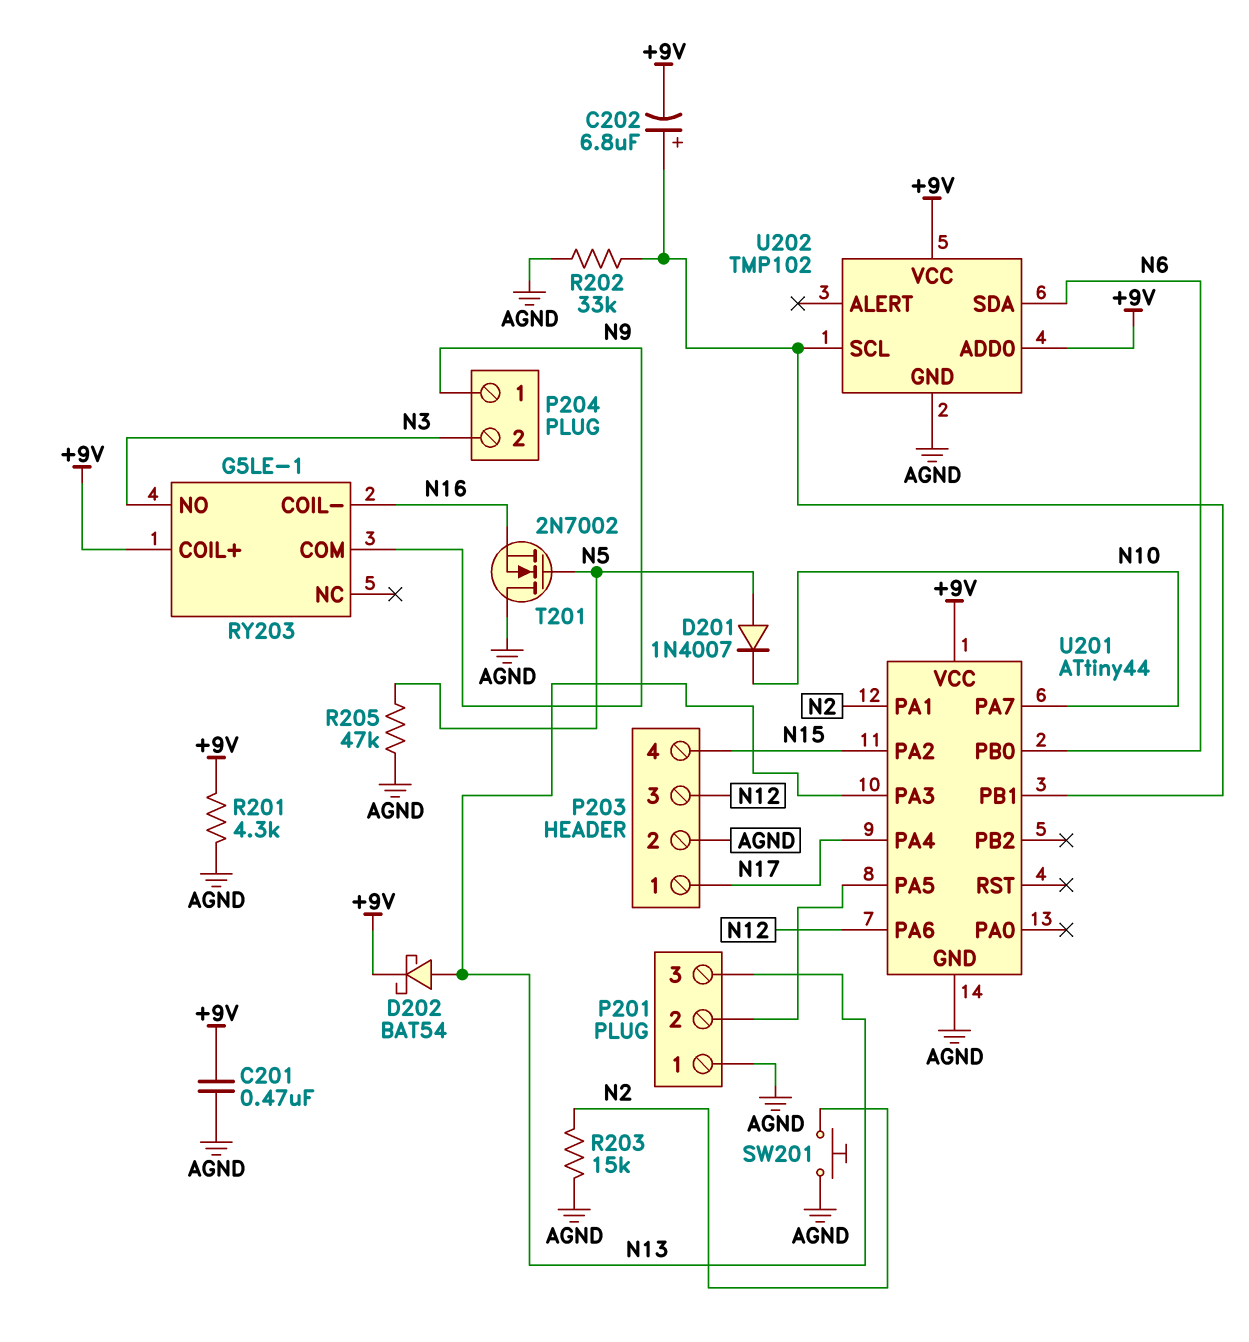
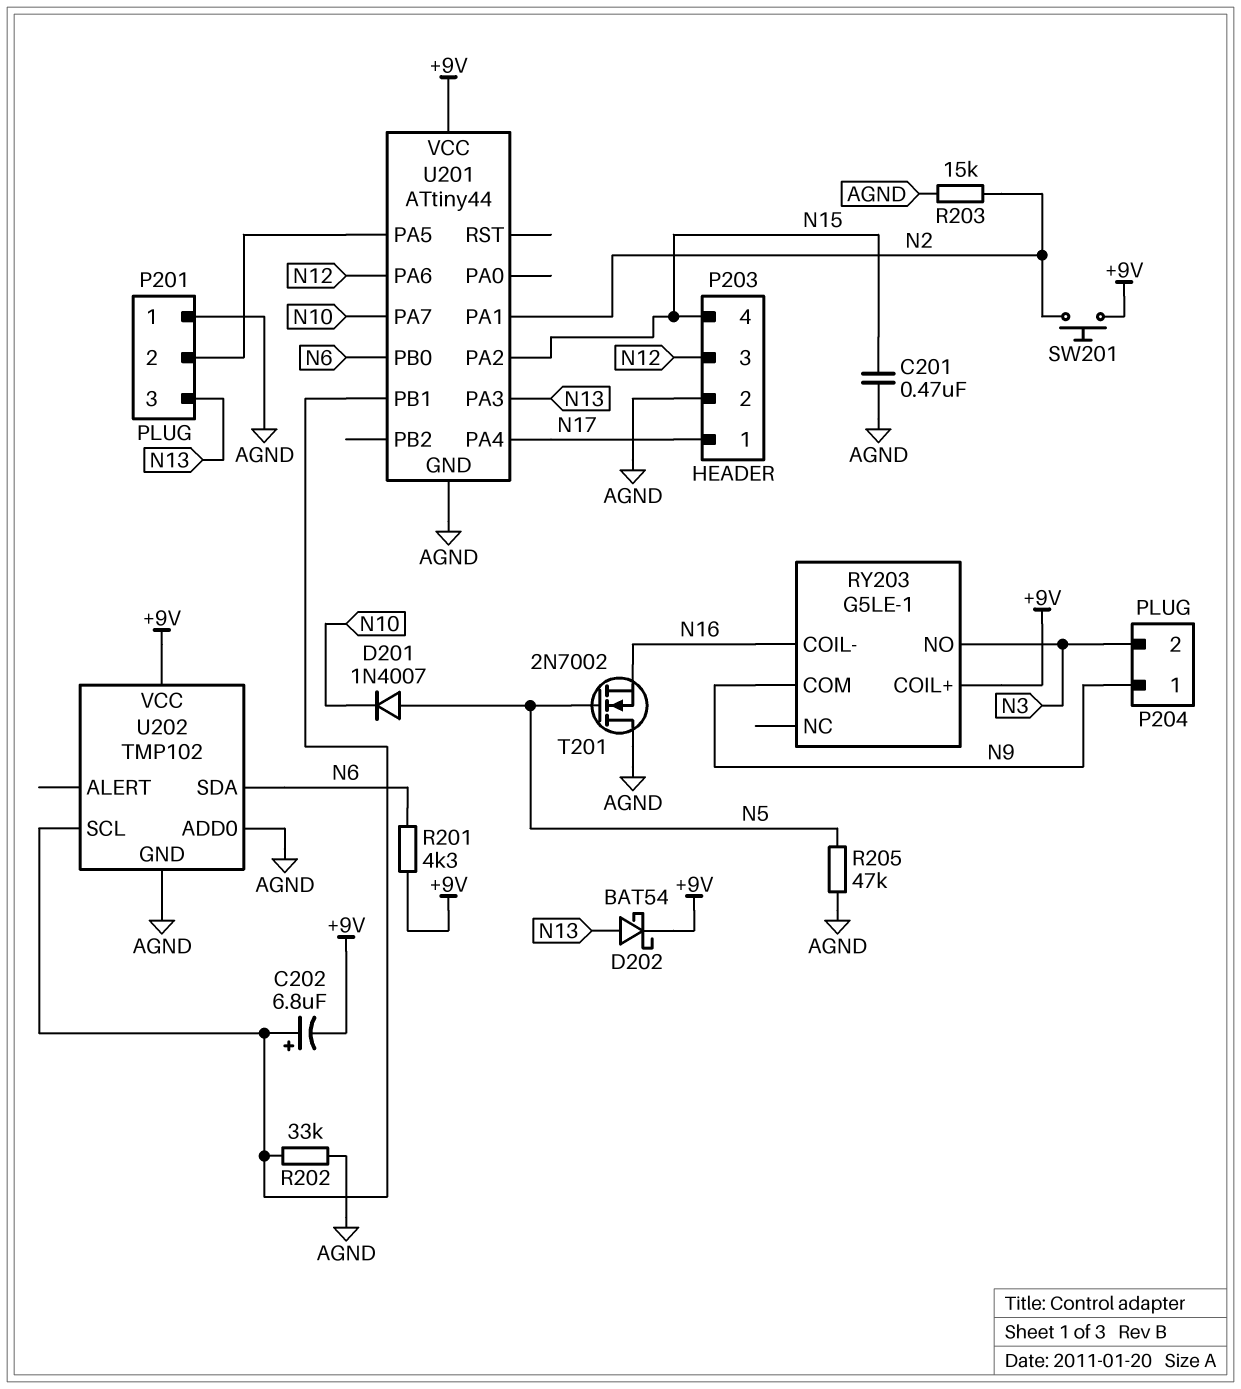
C201: 470nF (+9V, AGND) -> 470nF (AGND, N15)
R201: 4.3k (+9V, AGND) -> 4.3k (+9V, N6)
SW201: button (AGND, N2) -> button (+9V, N2)
U202 pin ADD0: +9V -> AGND

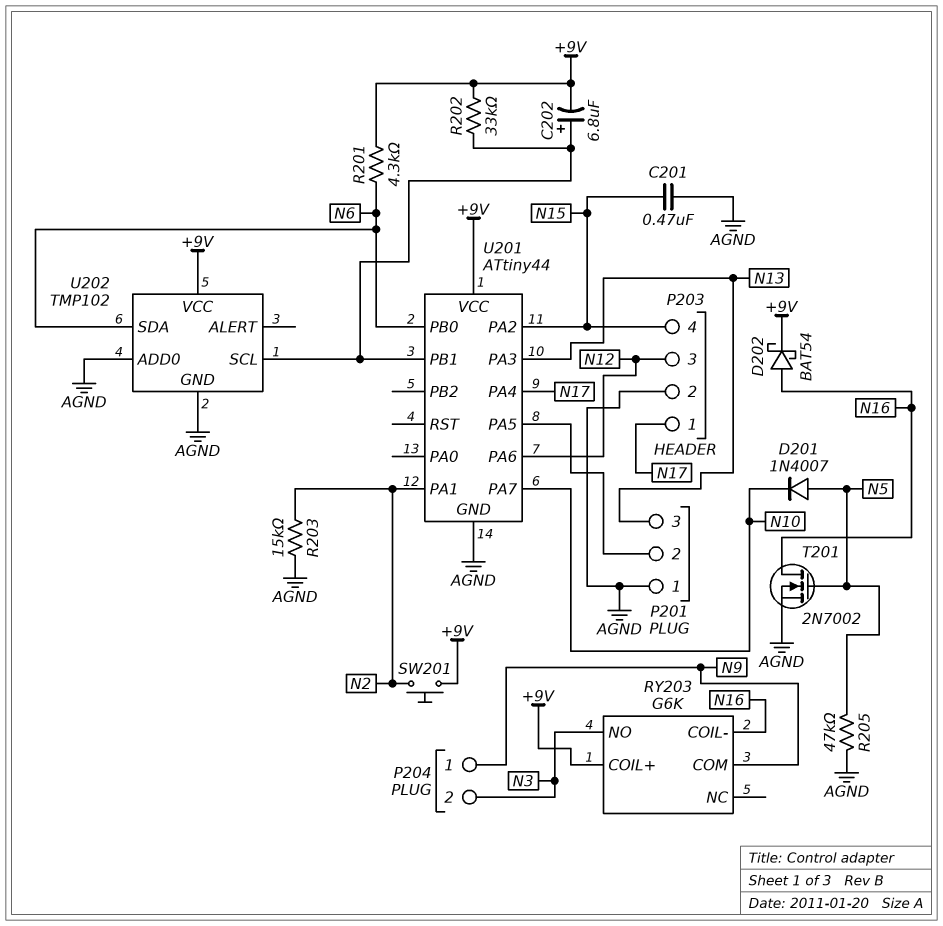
D202: schottky BAT54 (A N13, K +9V) -> schottky BAT54 (A N16, K +9V)
R202: 33k (AGND, U201/PB1) -> 33k (+9V, U201/PB1)
RY203: G5LE-1 -> G6K
T201: NMOS 2N7002 (G N5, D AGND, S N16) -> NMOS 2N7002 (G N5, D N16, S AGND)

